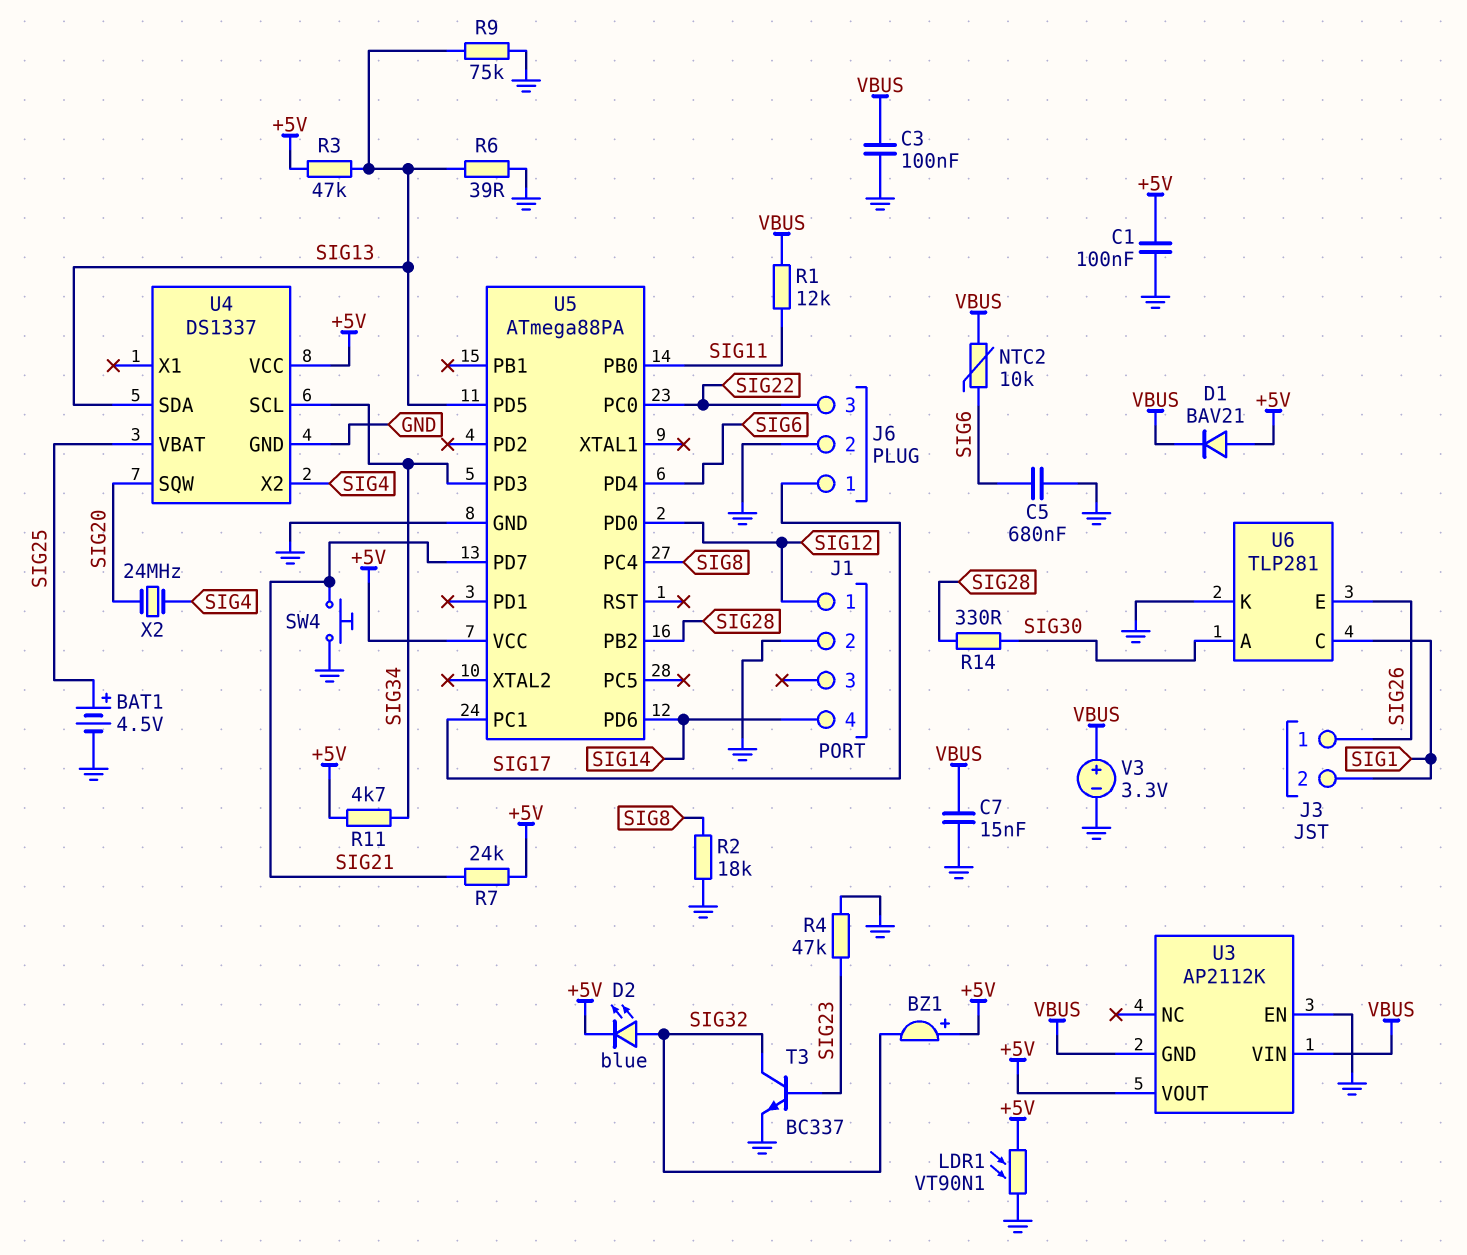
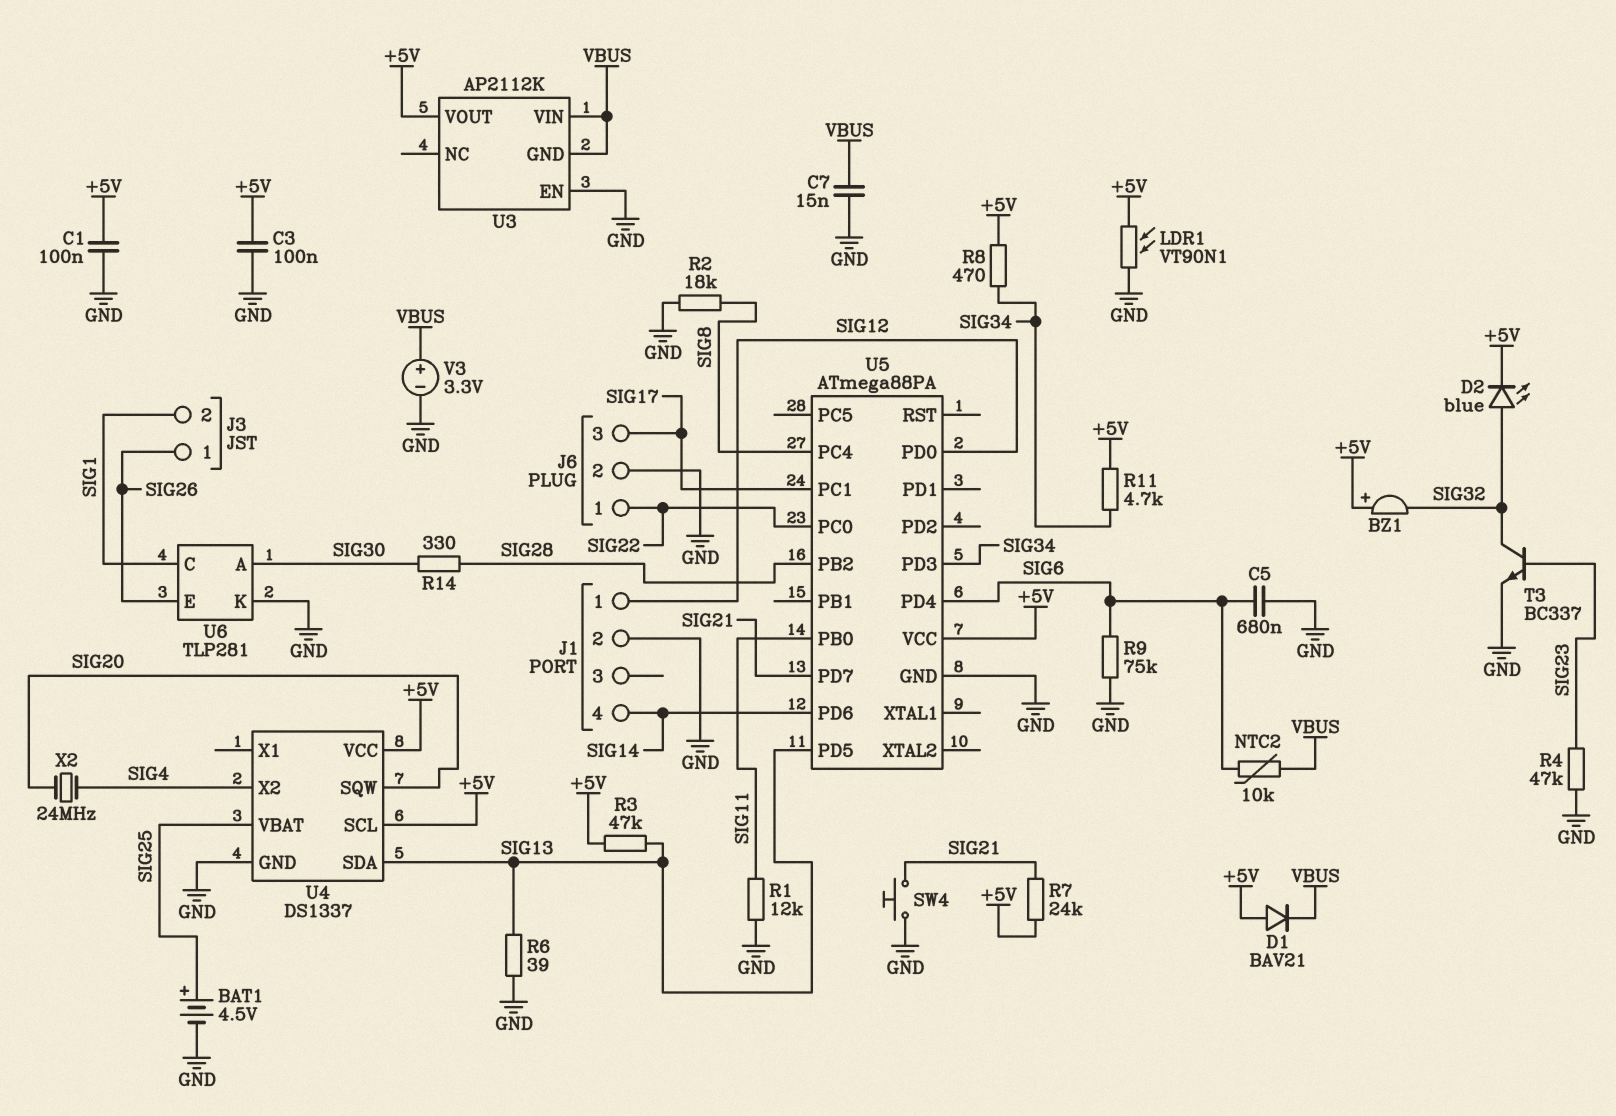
C3: 100nF (GND, VBUS) -> 100nF (+5V, GND)
J6 pin 1: SIG17 -> SIG22
J6 pin 3: SIG22 -> SIG17
R1: 12k (SIG11, VBUS) -> 12k (GND, SIG11)
R8: none -> 470 (+5V, SIG34)
R9: 75k (GND, SIG13) -> 75k (GND, SIG6)
U4 pin SCL: SIG34 -> +5V

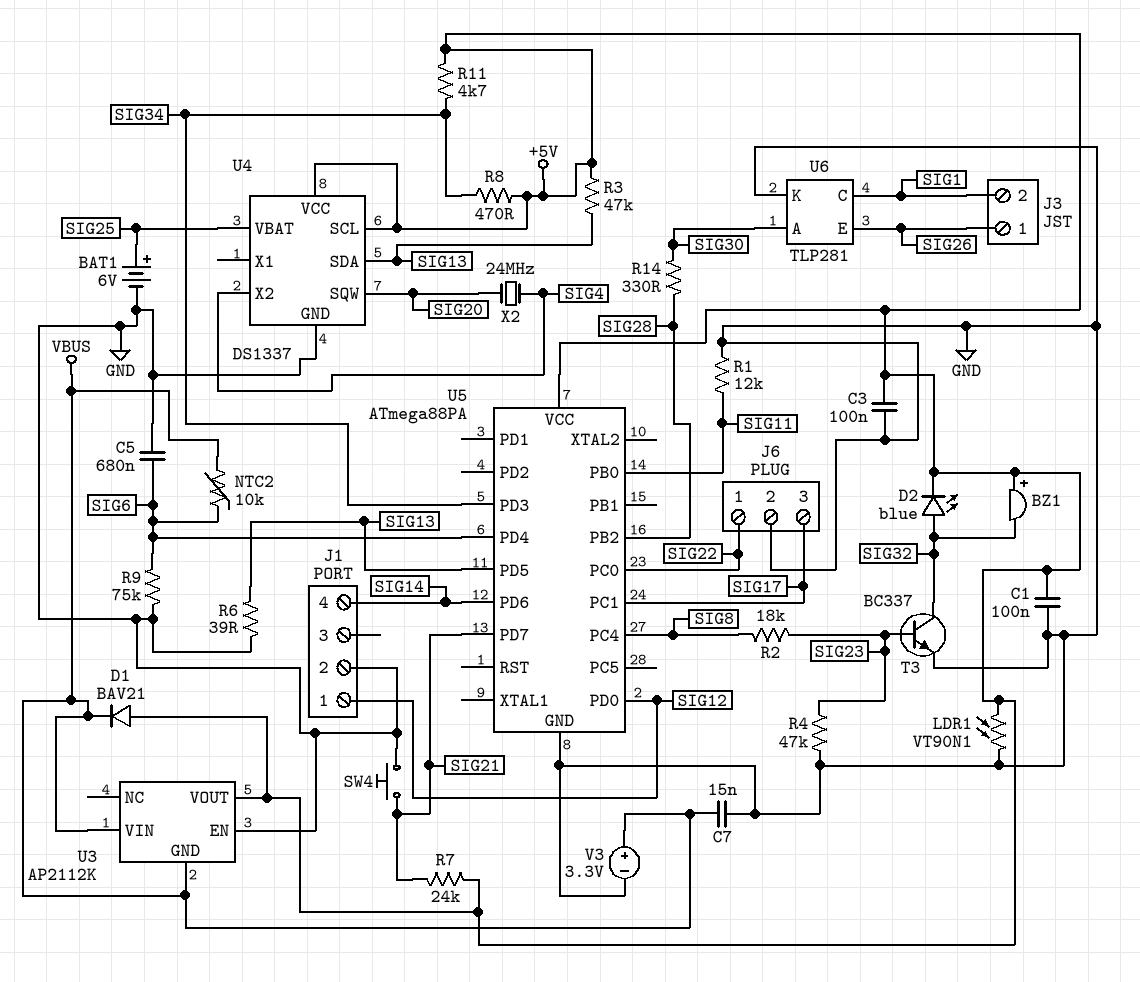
BAT1: 4.5V (plus SIG25, minus GND) -> 6V (plus SIG25, minus GND)
R2: 18k (GND, SIG8) -> 18k (SIG8, SIG23)

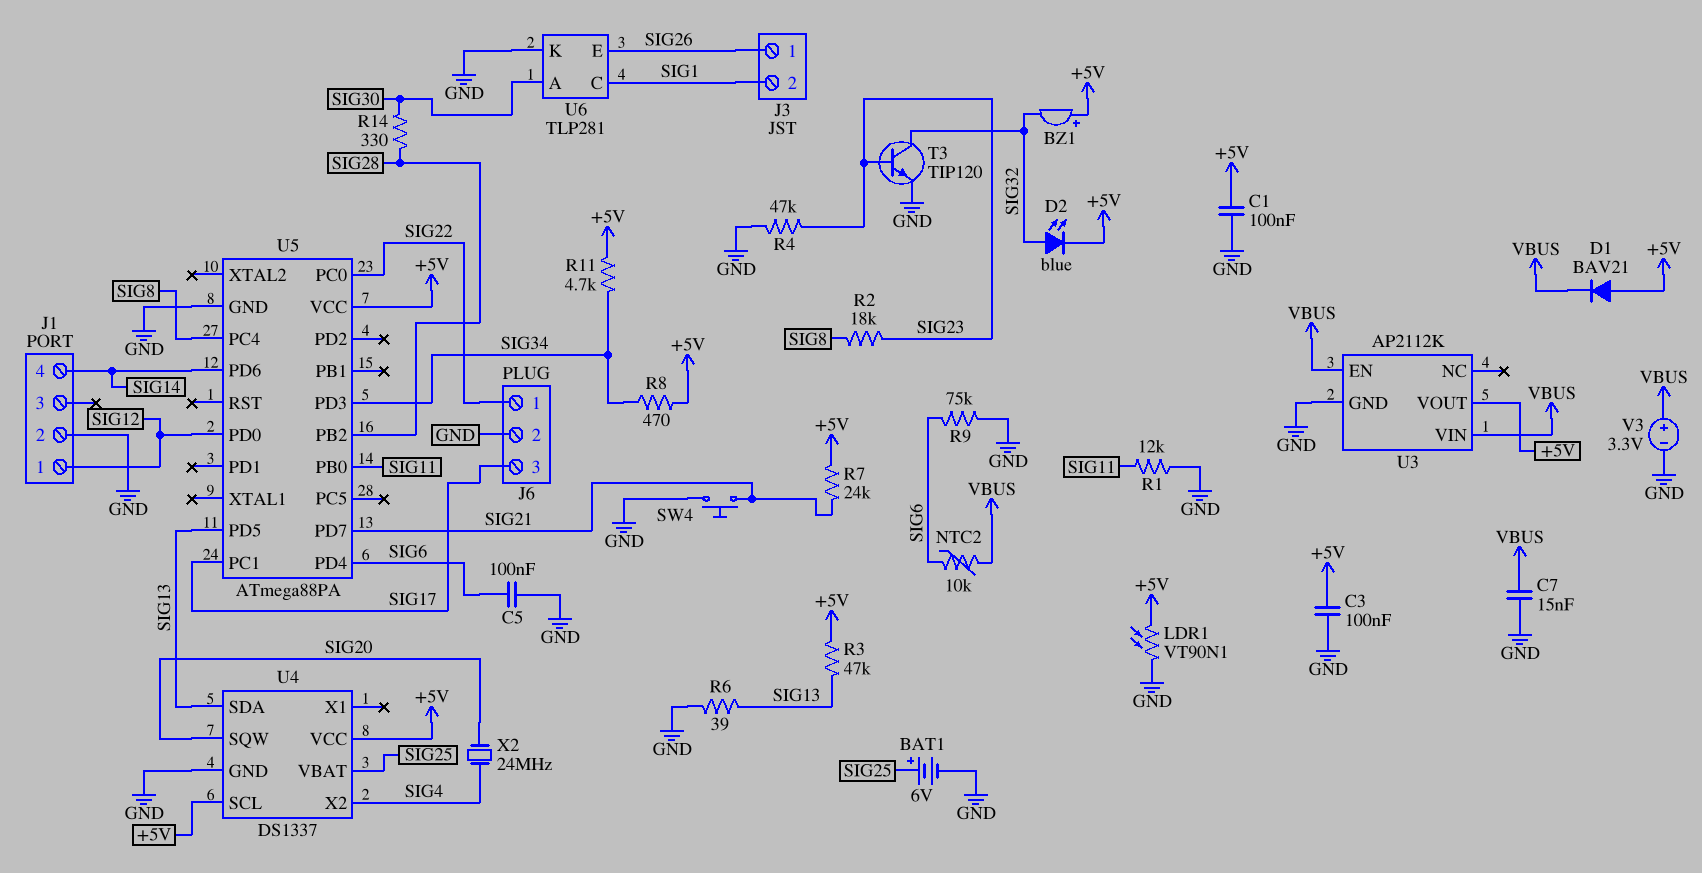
C5: 680nF (GND, SIG6) -> 100nF (GND, SIG6)
T3: NPN BC337 (B SIG23, C SIG32, E GND) -> NPN TIP120 (B SIG23, C SIG32, E GND)
U3 pin EN: GND -> VBUS
U3 pin GND: VBUS -> GND

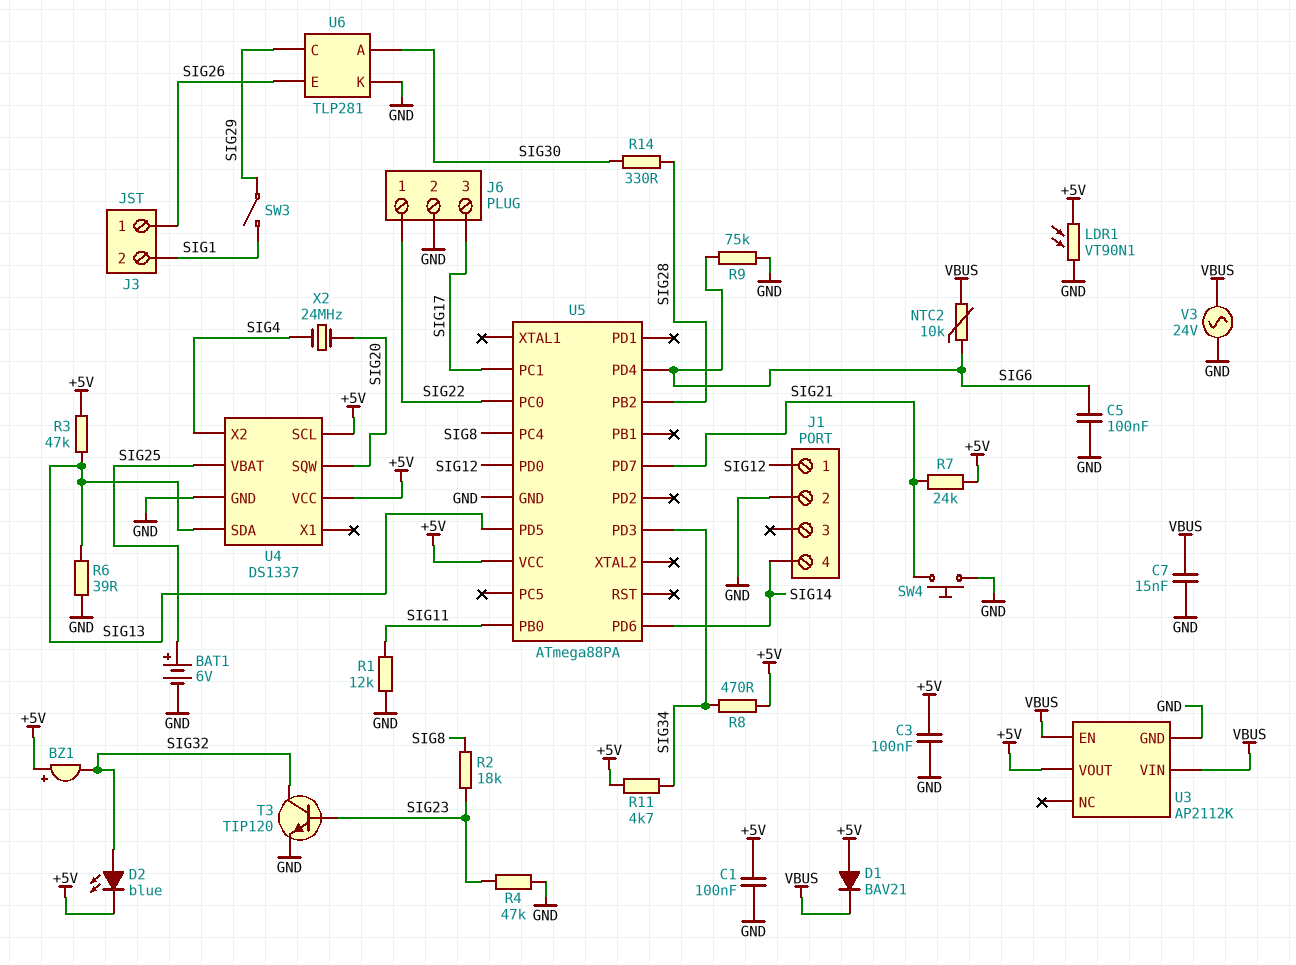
SW3: none -> switch (SIG1, SIG29)
U6 pin C: SIG1 -> SIG29
V3: 3.3V (plus VBUS, minus GND) -> AC 24V (GND, VBUS)

